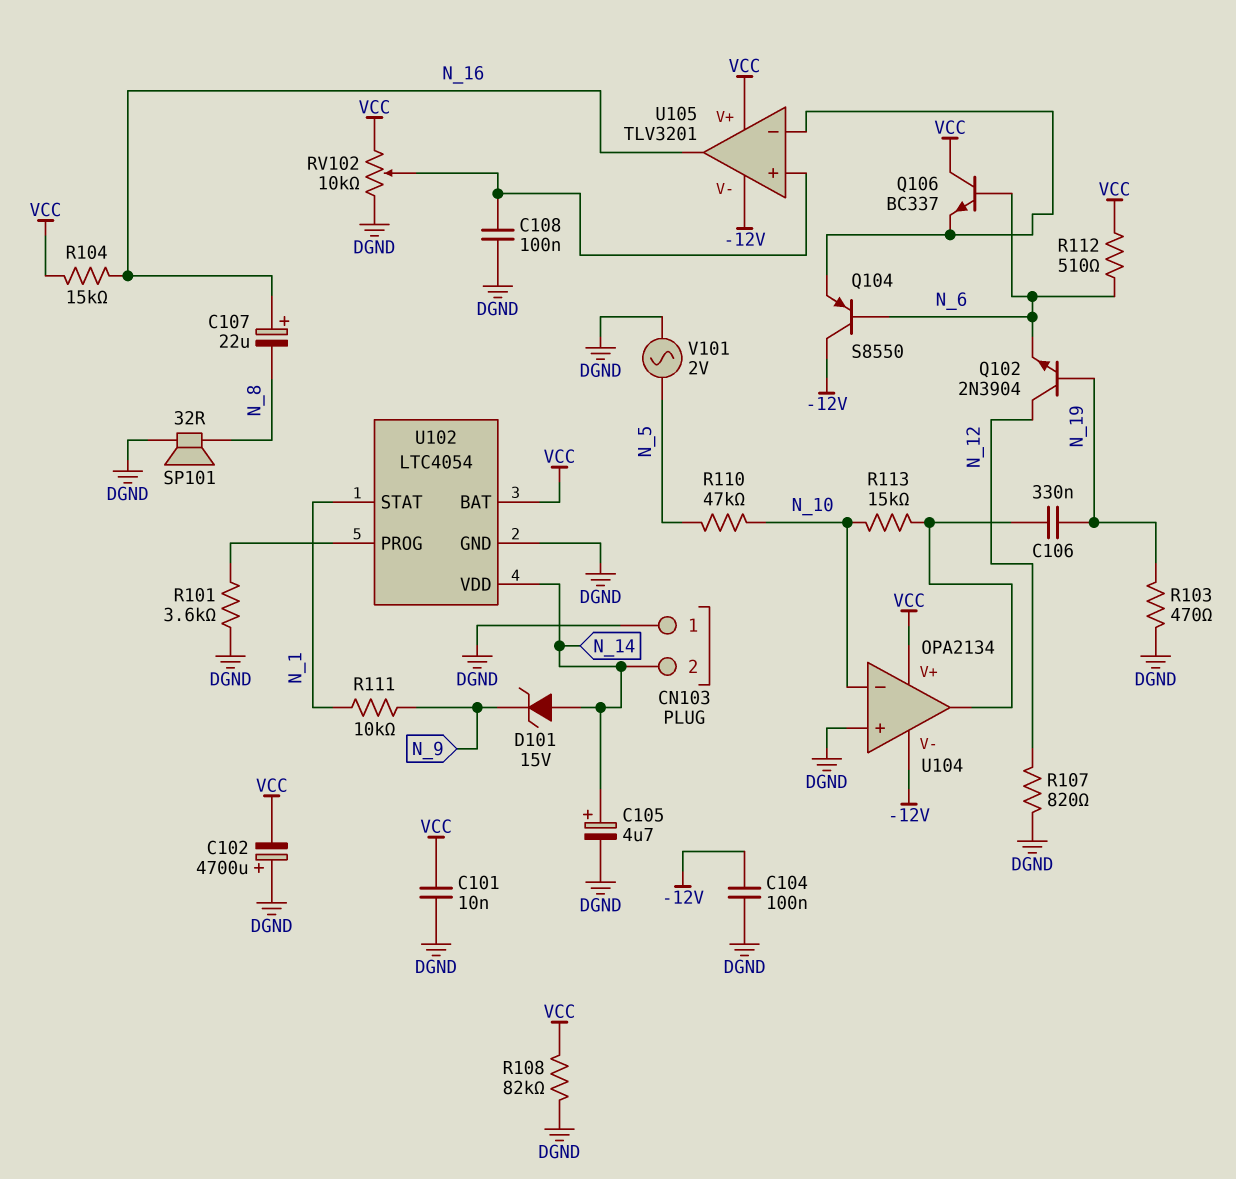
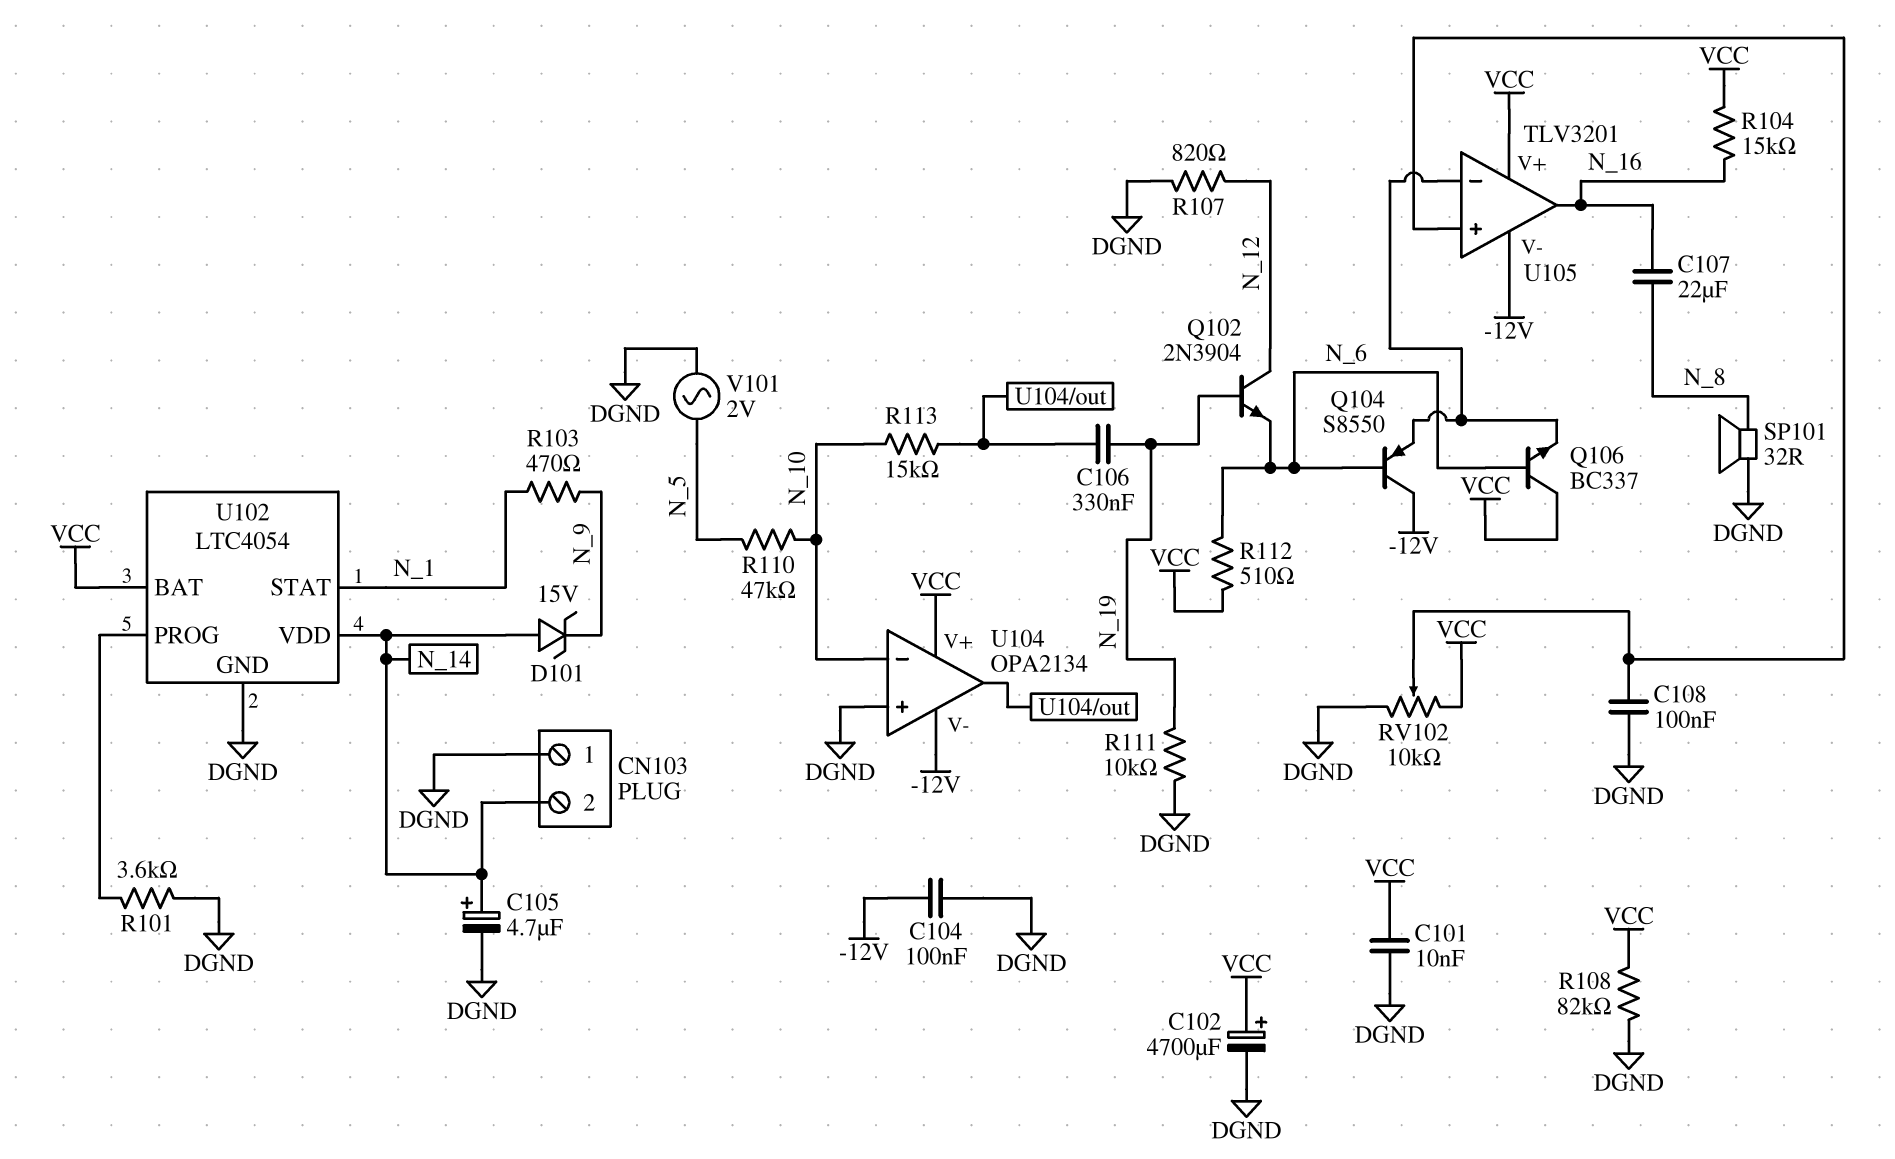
C102: 4700uF (plus DGND, minus VCC) -> 4700uF (plus VCC, minus DGND)
C107: 22uF (plus N_16, minus N_8) -> 22uF (N_8, N_16)
R103: 470 (DGND, N_19) -> 470 (N_1, N_9)
R111: 10k (N_1, N_9) -> 10k (DGND, N_19)

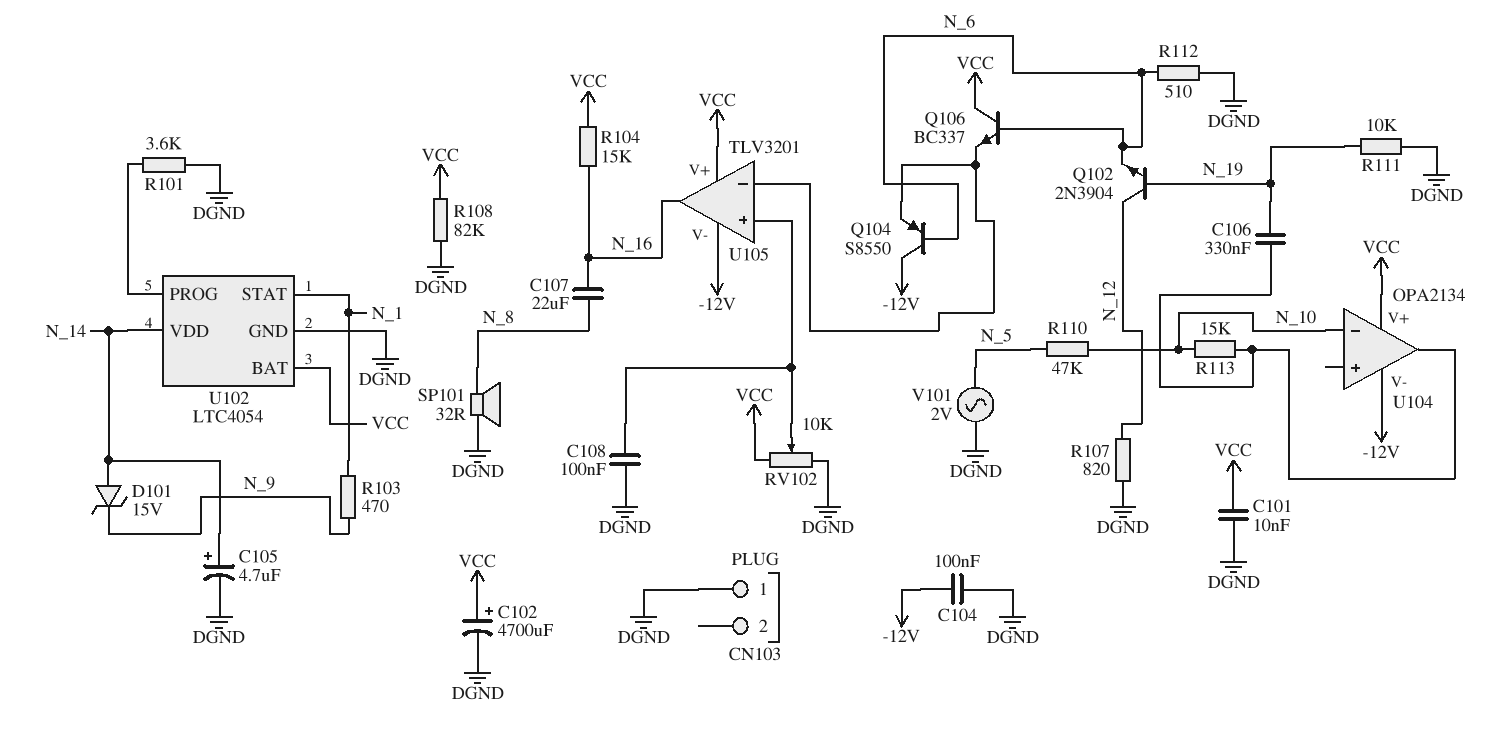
CN103 pin 2: N_14 -> none
R112: 510 (N_6, VCC) -> 510 (DGND, N_6)
U104 pin in+: DGND -> none

